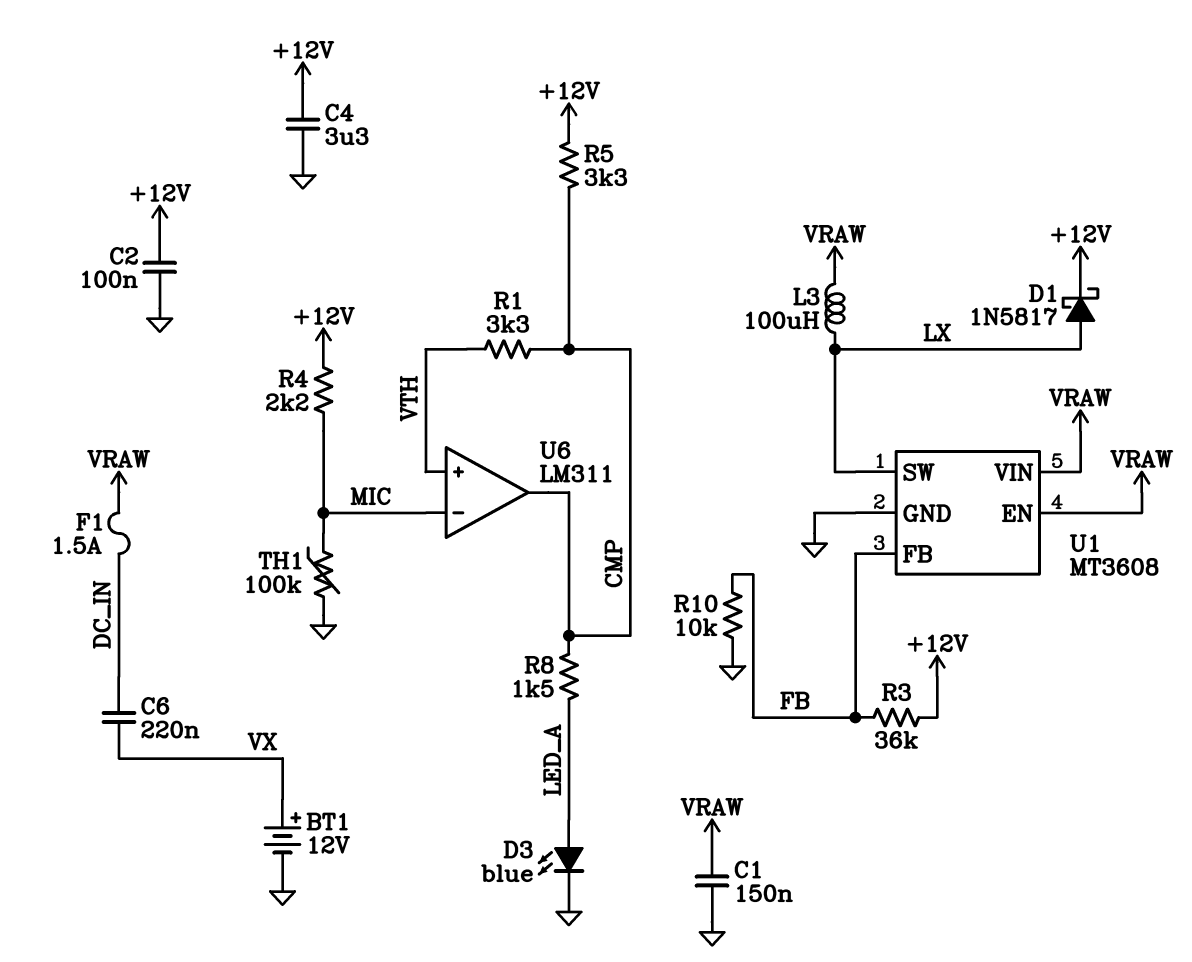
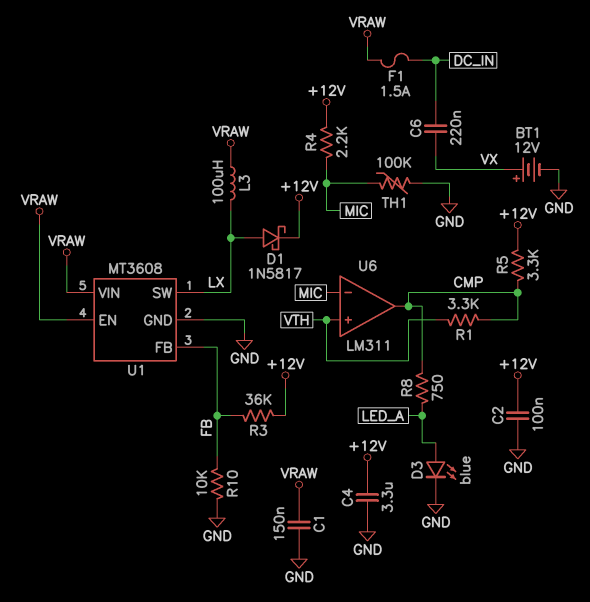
R8: 1.5k (CMP, LED_A) -> 750 (CMP, LED_A)

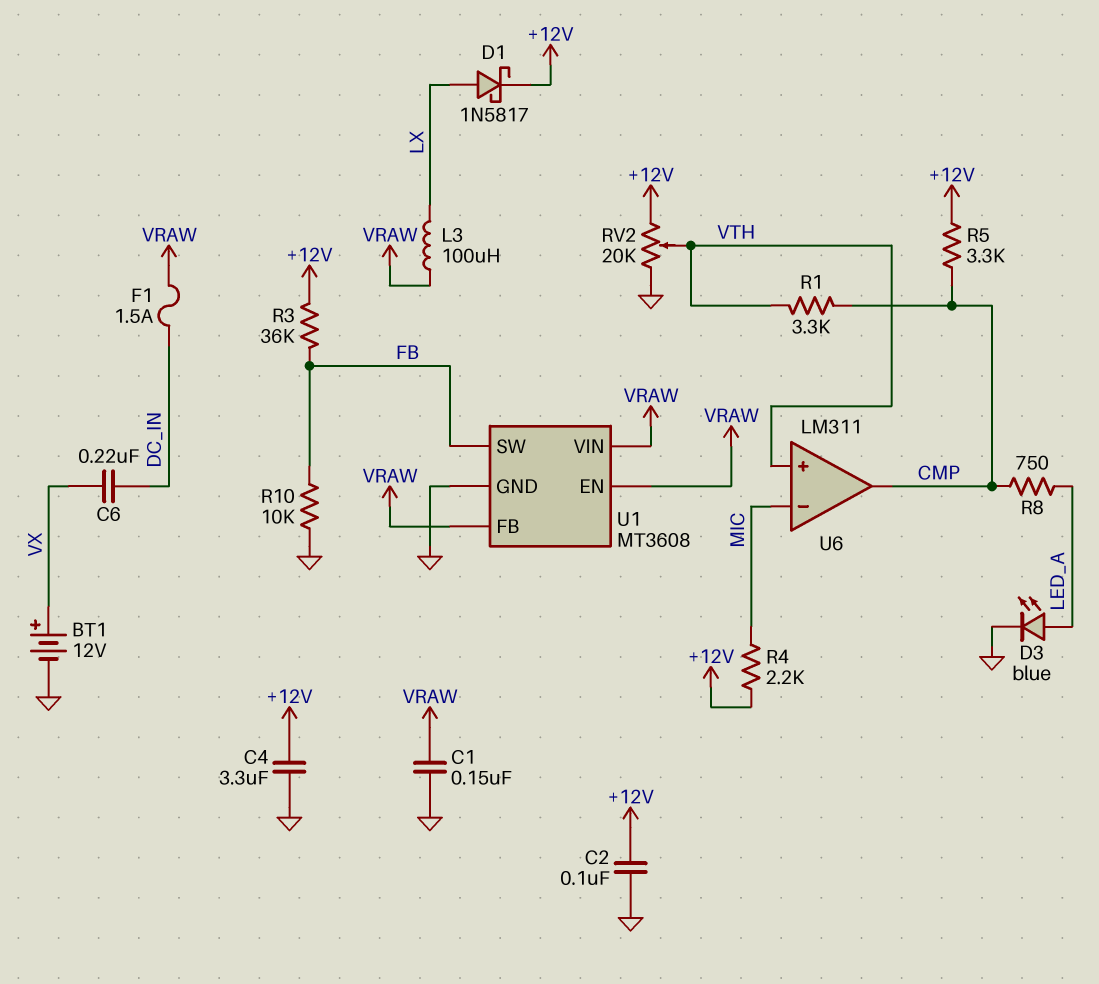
RV2: none -> 20k (+12V, GND, wiper VTH)
TH1: 100k (GND, MIC) -> none
U1 pin FB: FB -> VRAW
U1 pin SW: LX -> FB

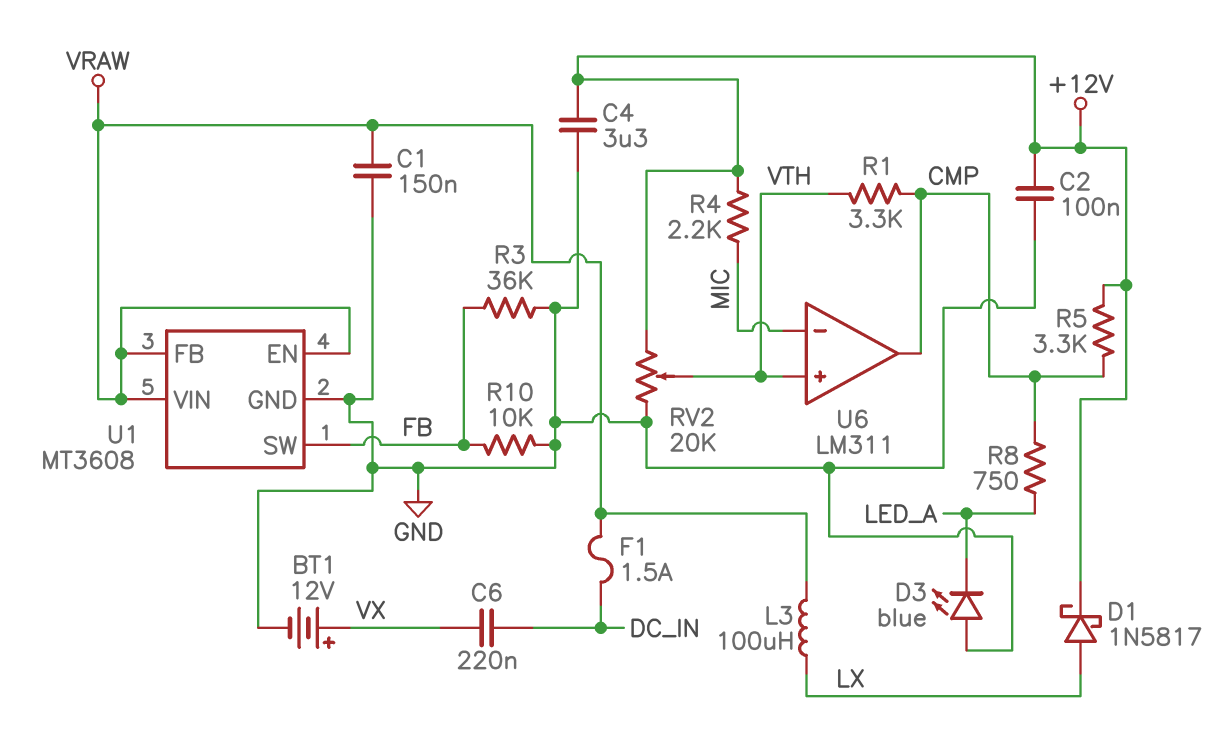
D3: LED blue (A LED_A, K GND) -> LED blue (A GND, K LED_A)
R3: 36k (+12V, FB) -> 36k (FB, GND)

